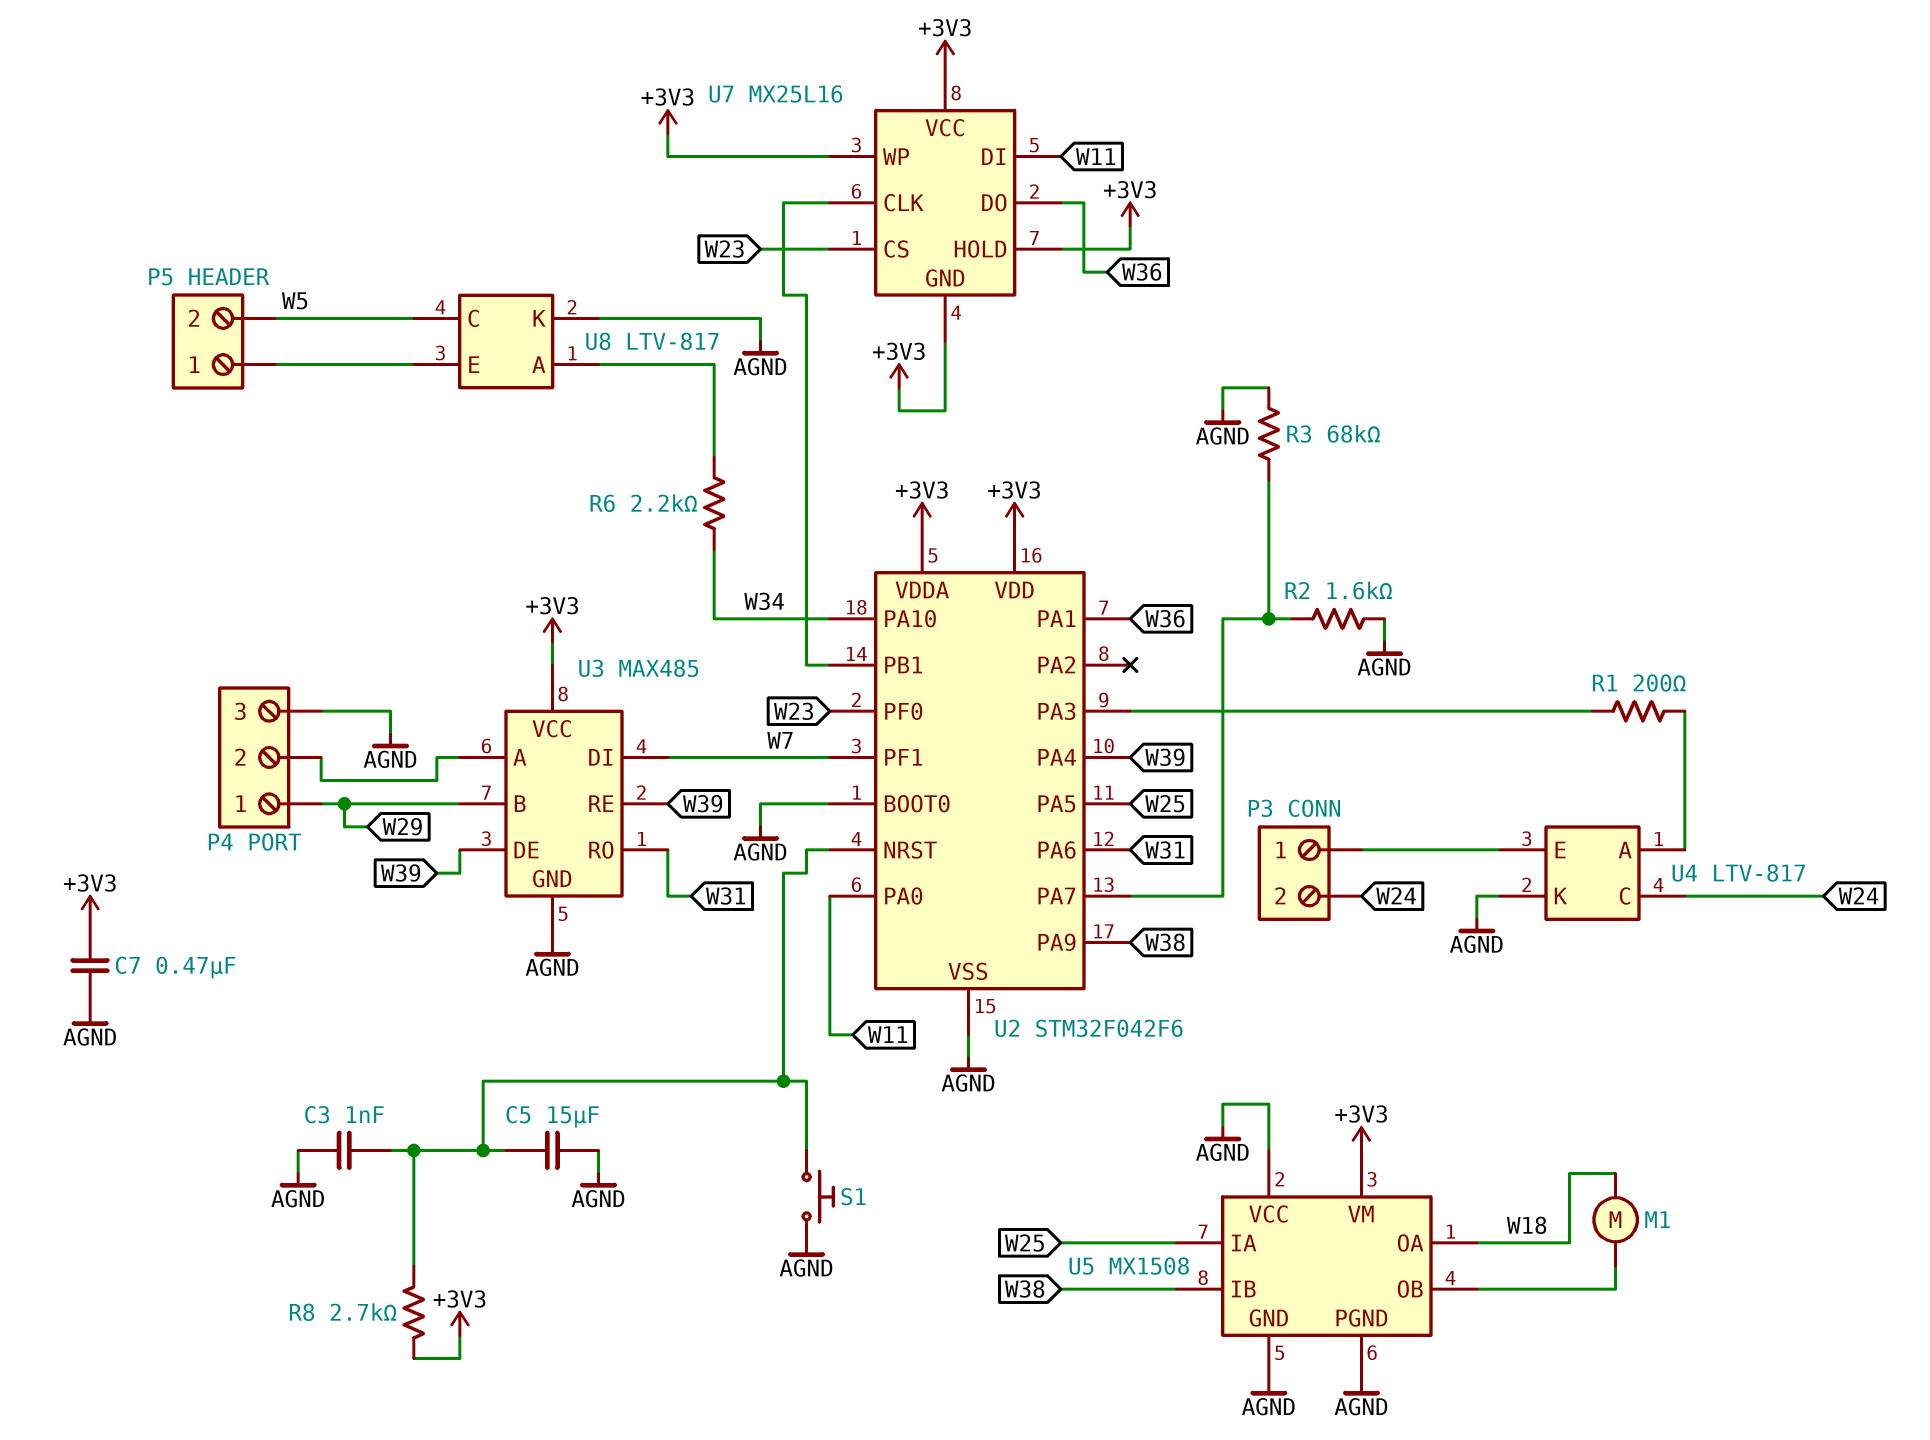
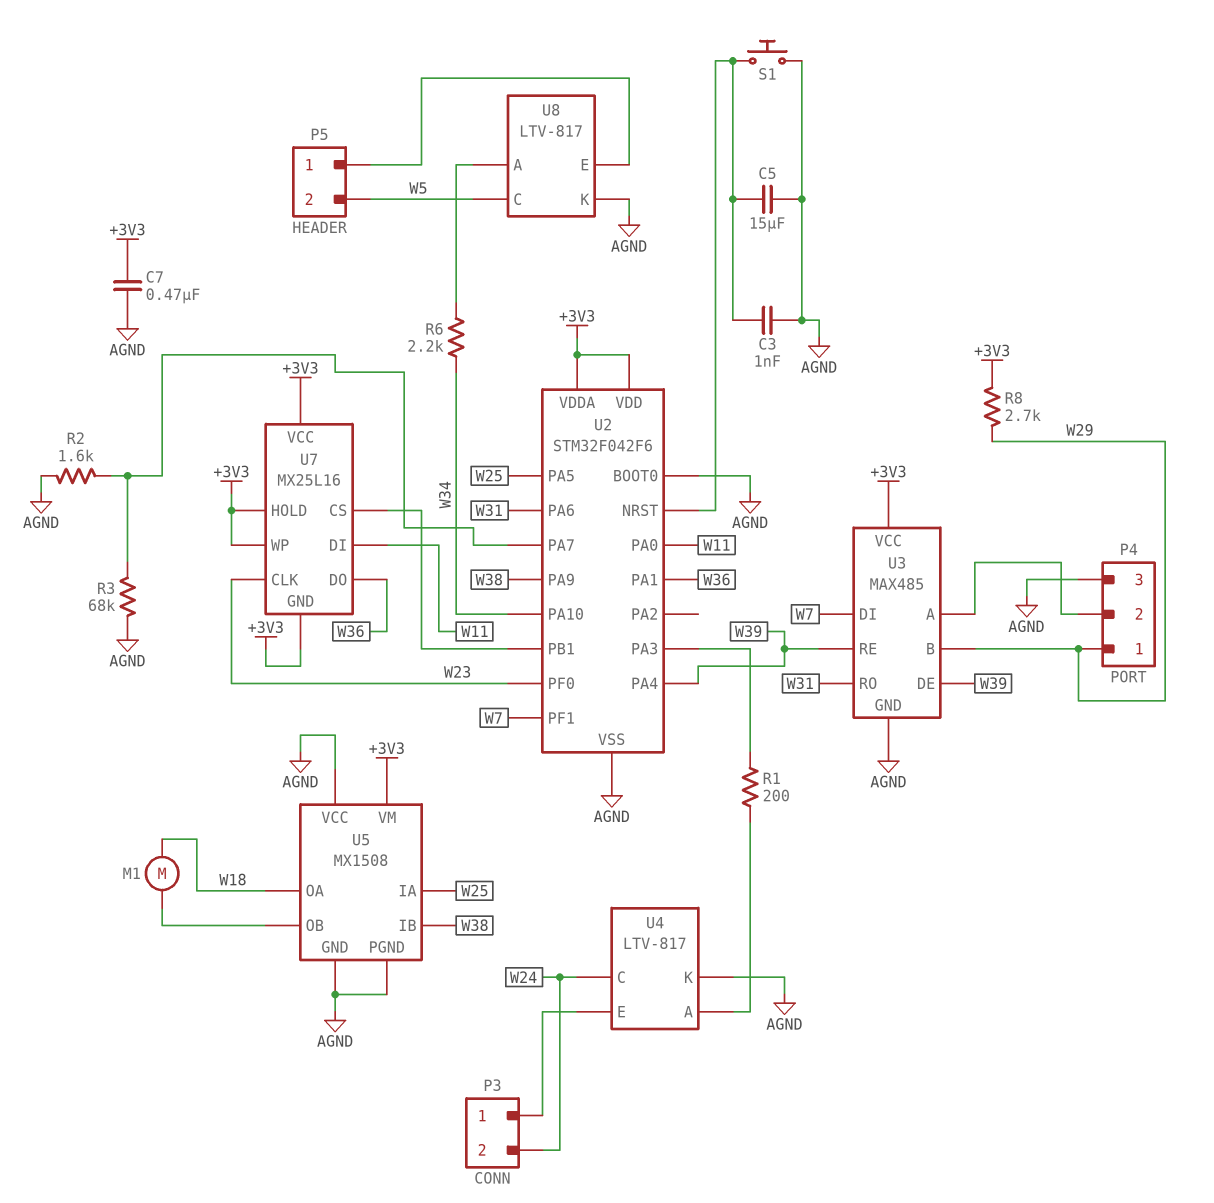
R8: 2.7k (+3V3, U2/NRST) -> 2.7k (+3V3, W29)
U7 pin CLK: U2/PB1 -> W23
U7 pin CS: W23 -> U2/PB1

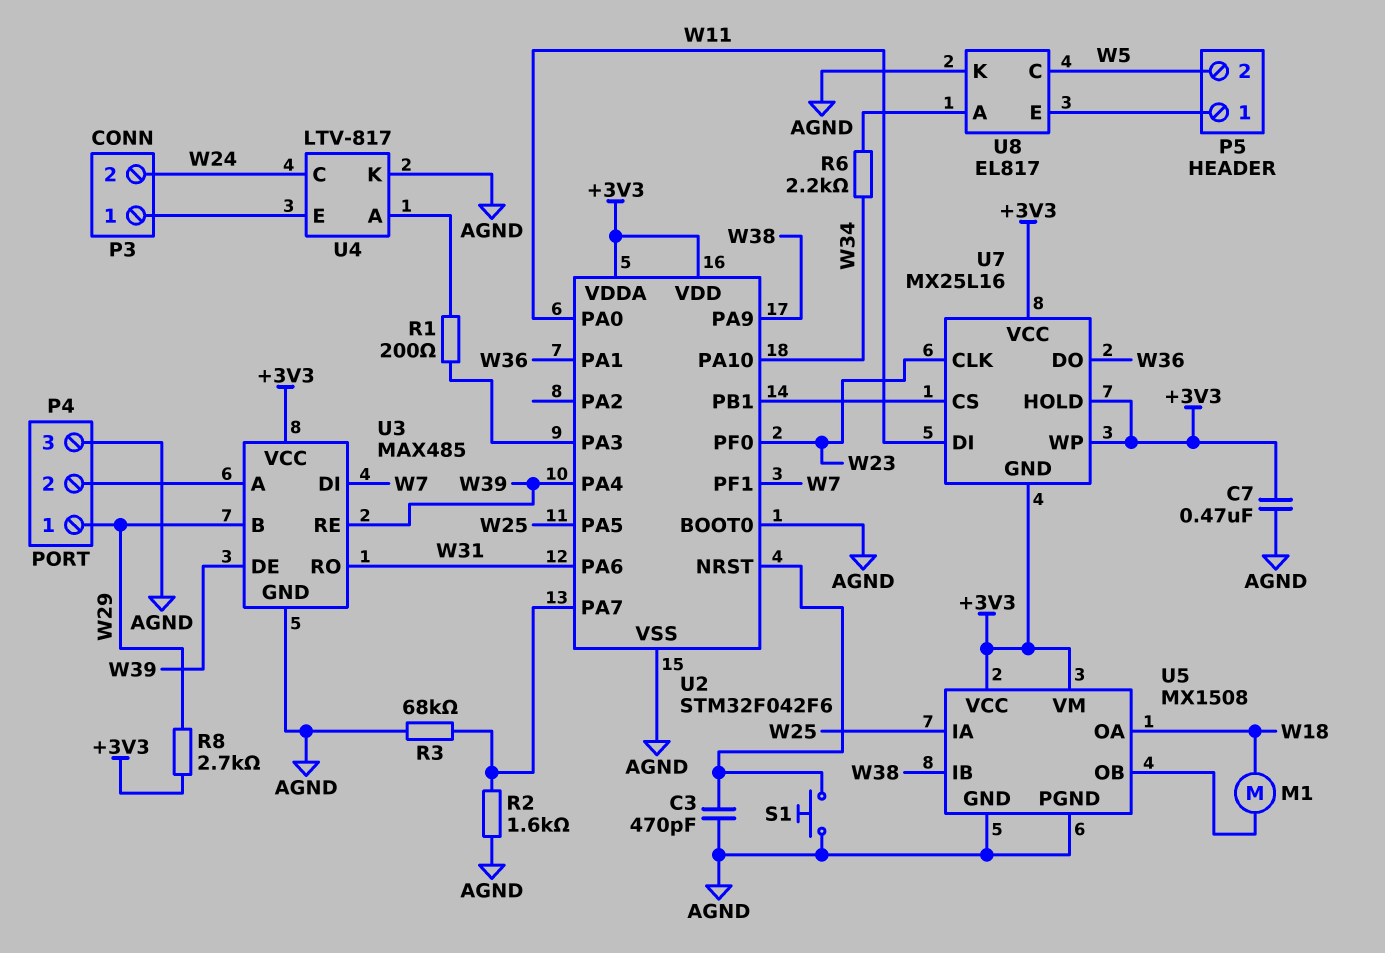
C3: 1nF (AGND, U2/NRST) -> 470pF (AGND, U2/NRST)
C5: 15uF (AGND, U2/NRST) -> none
U5 pin VCC: AGND -> +3V3
U8: LTV-817 -> EL817

